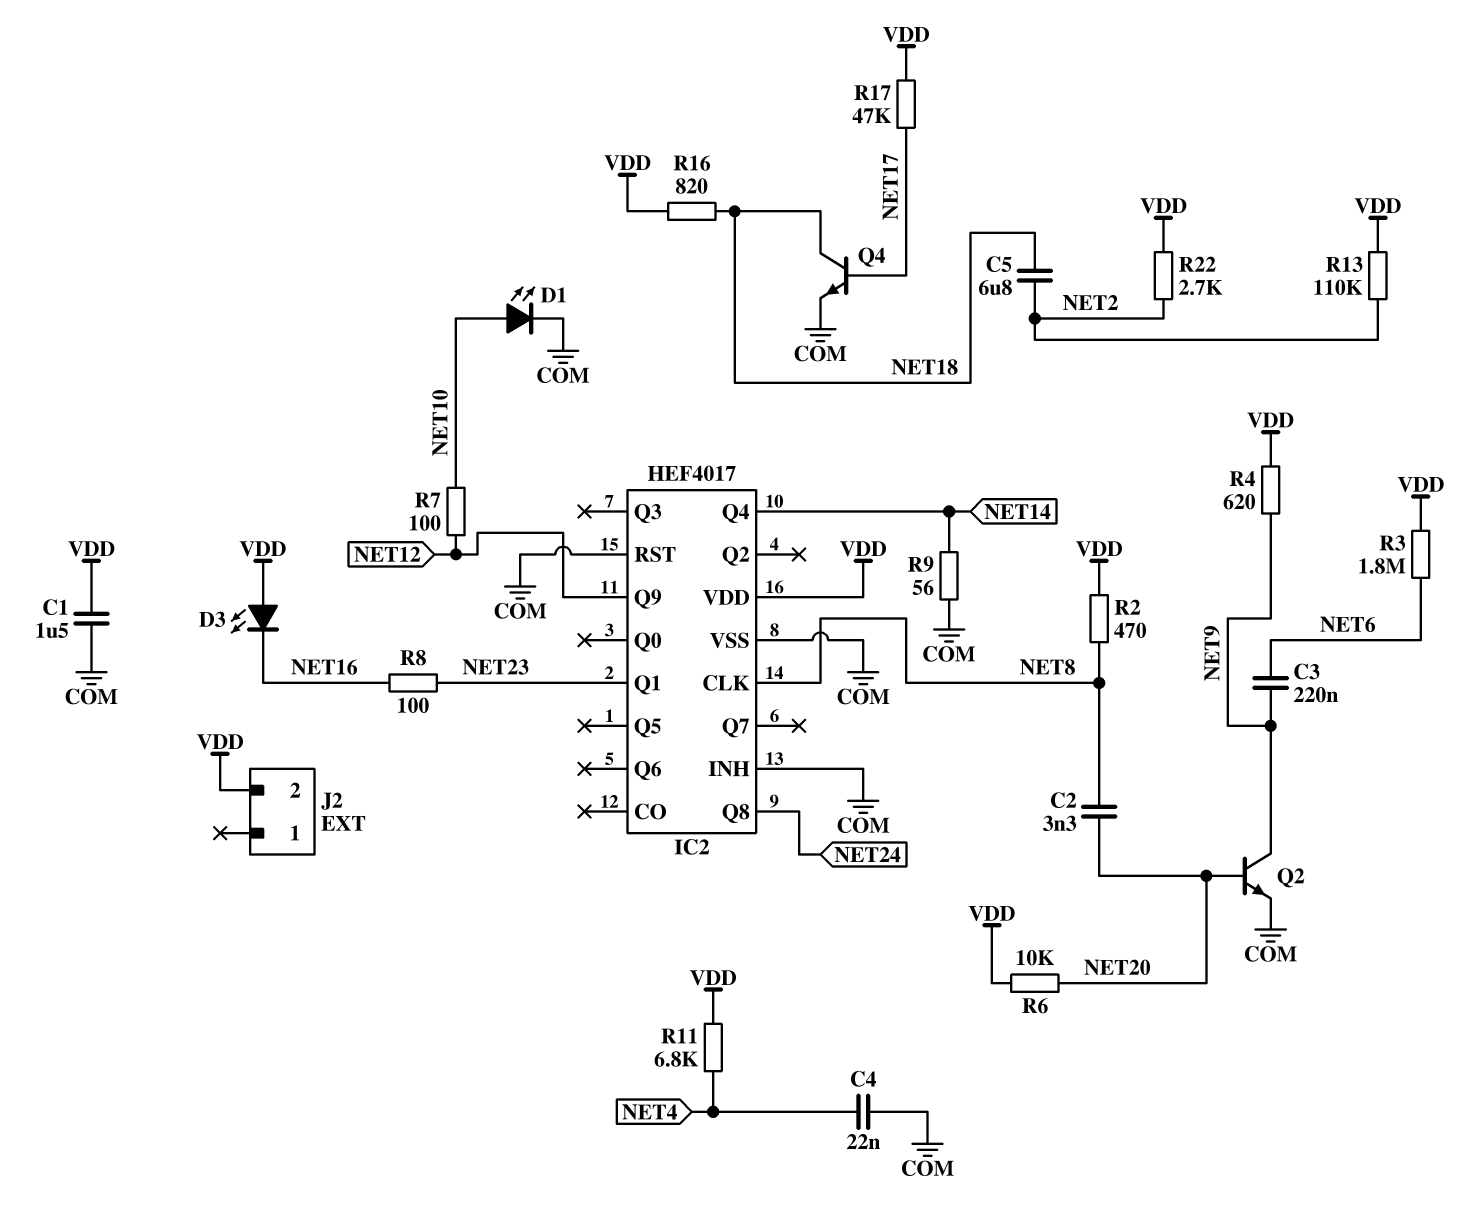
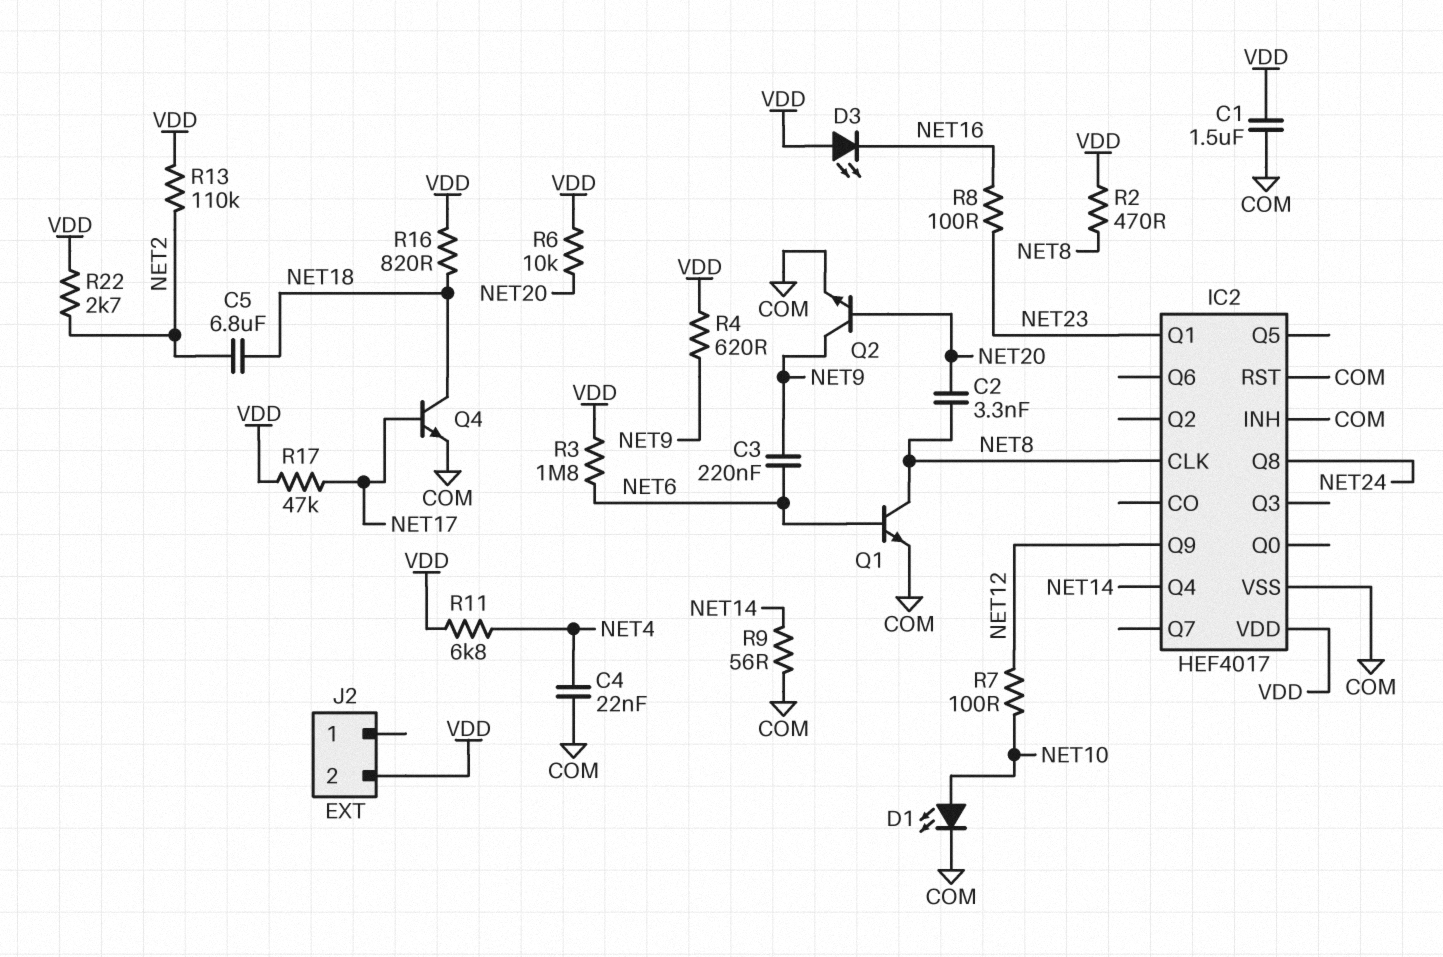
Q1: none -> NPN (B NET6, C NET8, E COM)

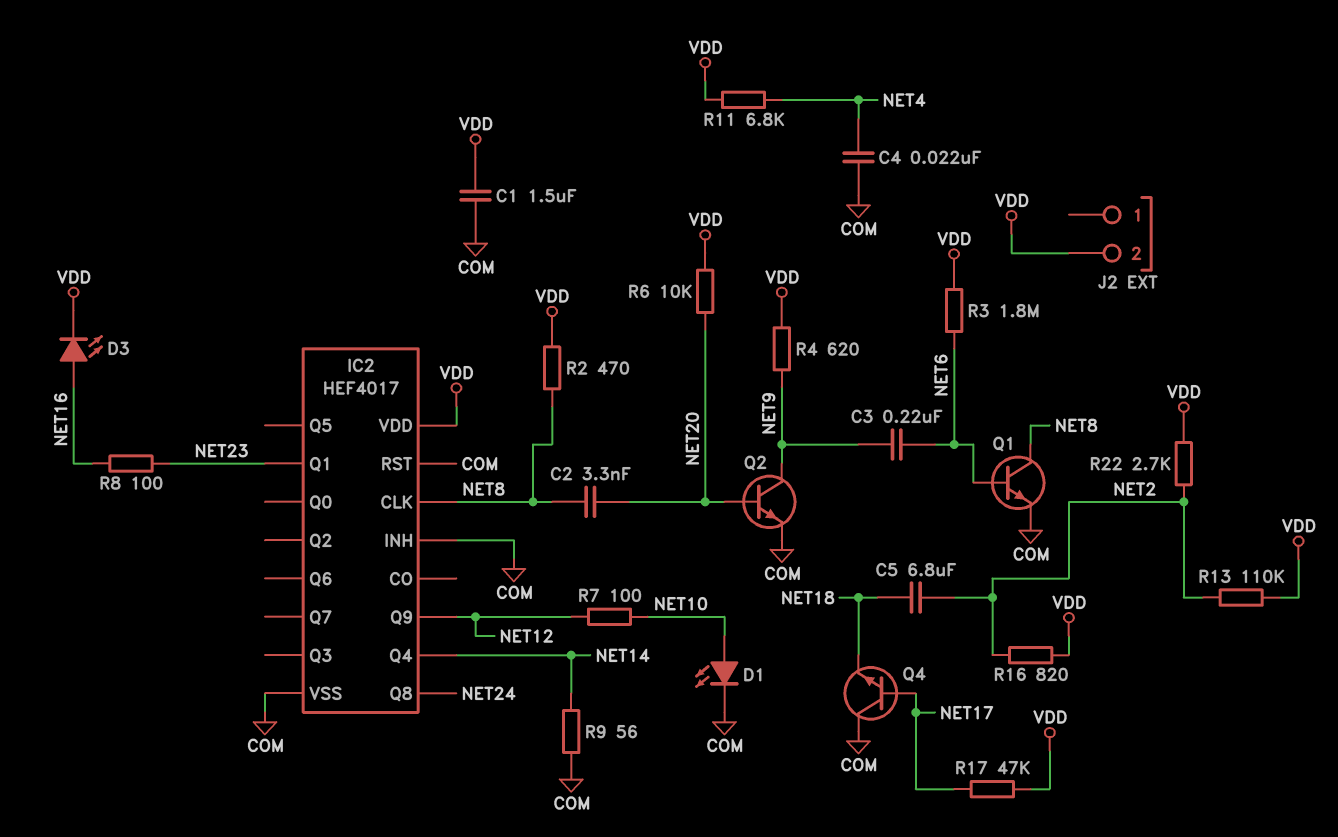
D3: LED (A VDD, K NET16) -> LED (A NET16, K VDD)
Q4: NPN (B NET17, C NET18, E COM) -> NPN (B NET17, C COM, E NET18)
R16: 820 (NET18, VDD) -> 820 (NET2, VDD)

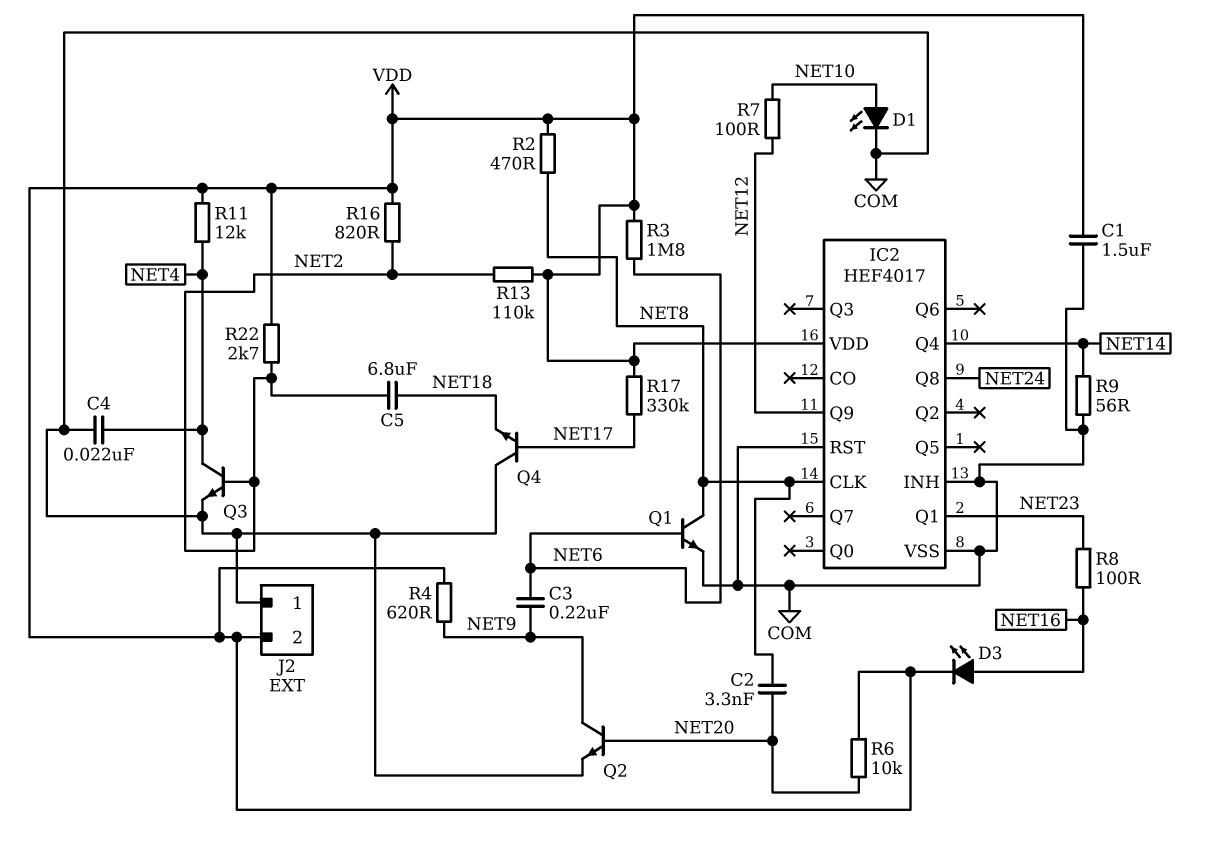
J2 pin 1: none -> COM
Q3: none -> NPN (B NET2, C NET4, E COM)
R11: 6.8k (NET4, VDD) -> 12k (NET4, VDD)
R17: 47k (NET17, VDD) -> 330k (NET17, VDD)

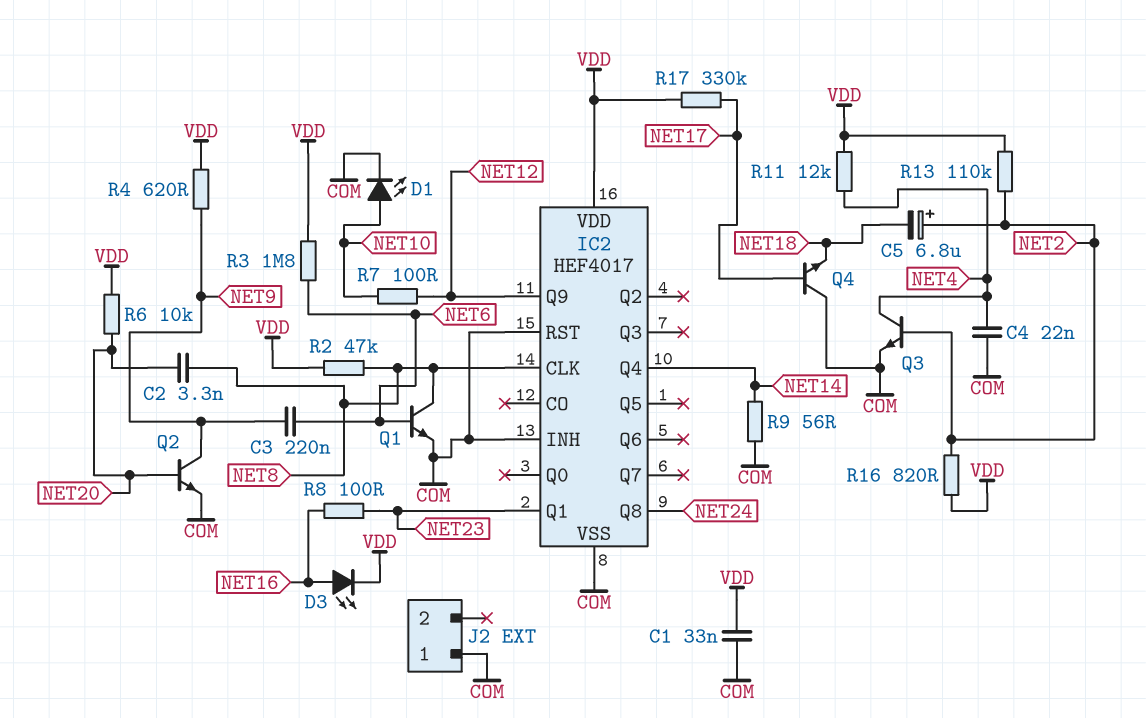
C1: 1.5uF (COM, VDD) -> 33nF (COM, VDD)
C5: 6.8uF (NET2, NET18) -> 6.8uF (plus NET2, minus NET18)
J2 pin 2: VDD -> none
R2: 470 (NET8, VDD) -> 47k (NET8, VDD)
R22: 2.7k (NET2, VDD) -> none

